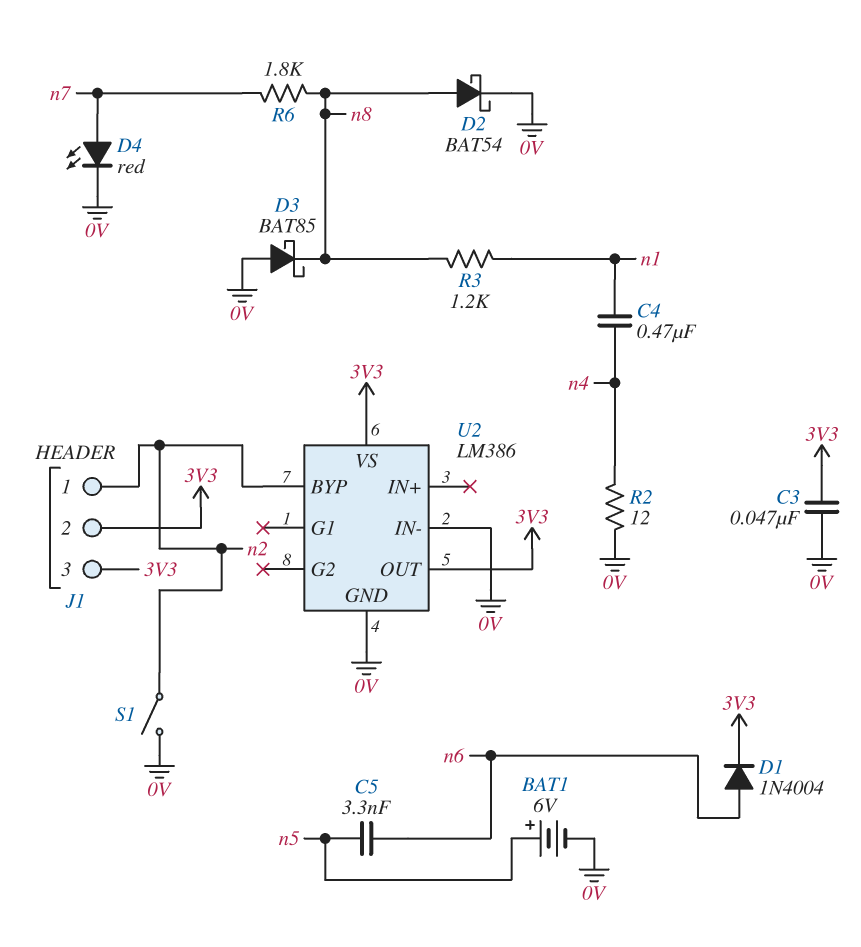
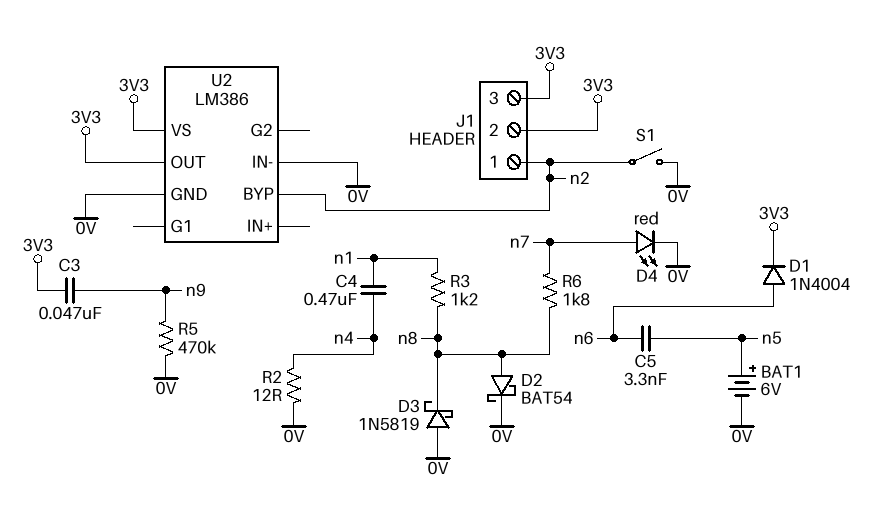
C3: 47nF (0V, 3V3) -> 47nF (3V3, n9)
D3: schottky BAT85 (A 0V, K n8) -> schottky 1N5819 (A 0V, K n8)
R5: none -> 470k (0V, n9)

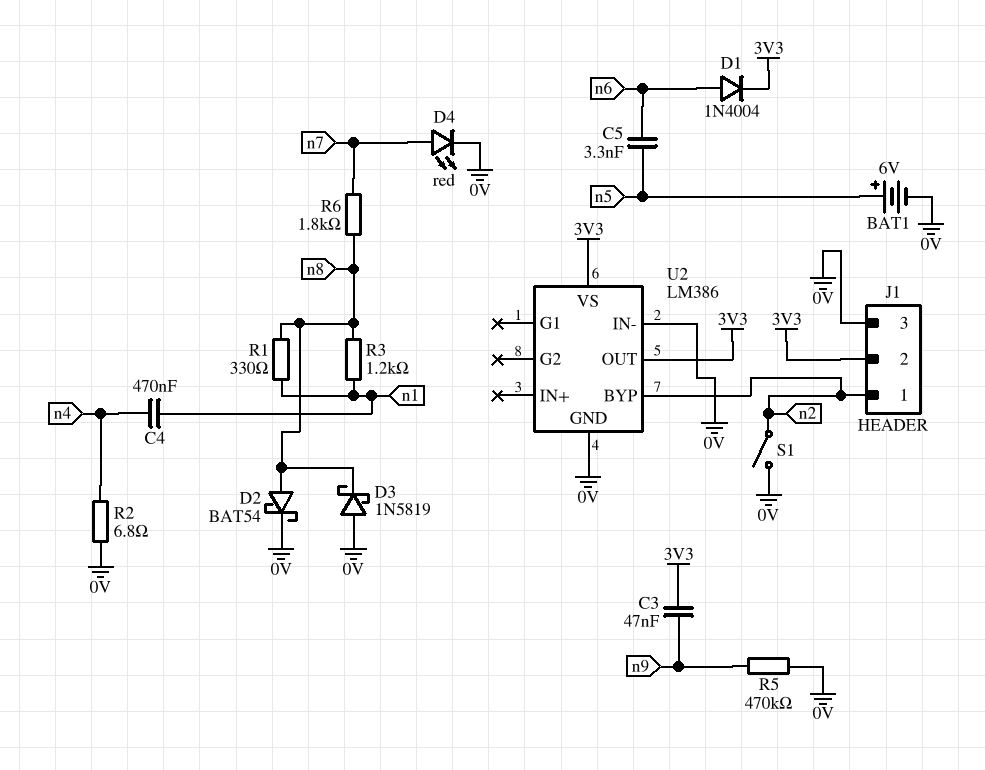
J1 pin 3: 3V3 -> 0V
R1: none -> 330 (n1, n8)
R2: 12 (0V, n4) -> 6.8 (0V, n4)

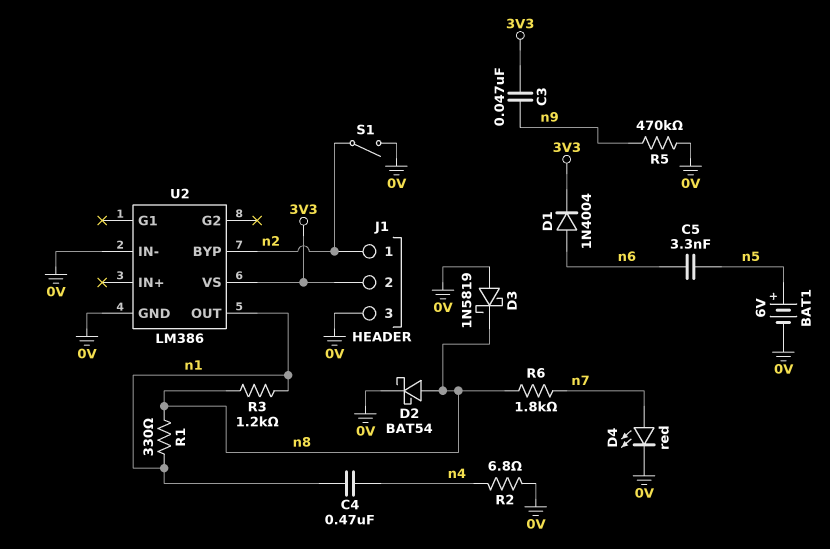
U2 pin OUT: 3V3 -> n1

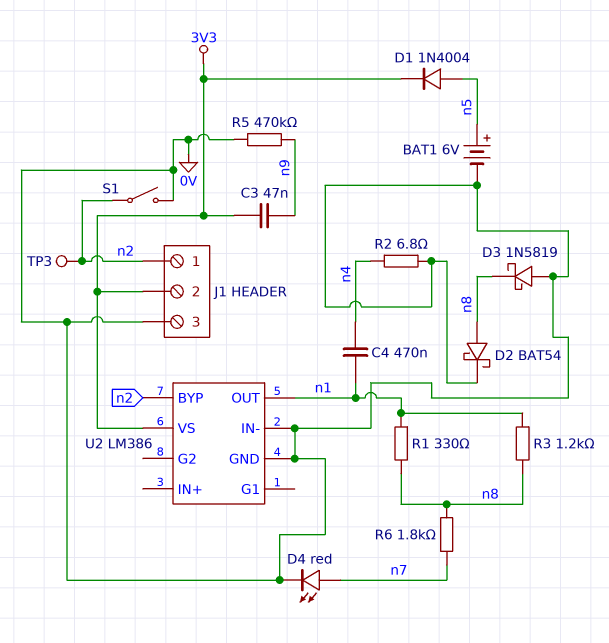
C5: 3.3nF (n5, n6) -> none
D1: diode 1N4004 (A n6, K 3V3) -> diode 1N4004 (A n5, K 3V3)
TP3: none -> test point (n2)

